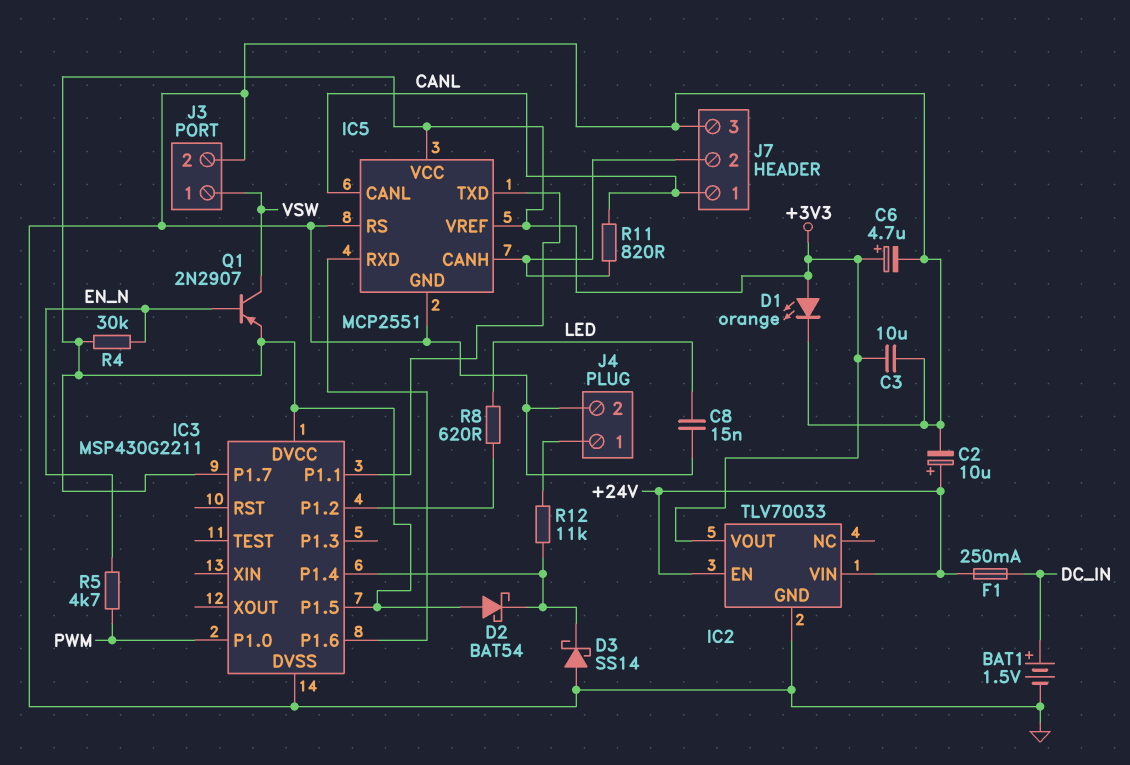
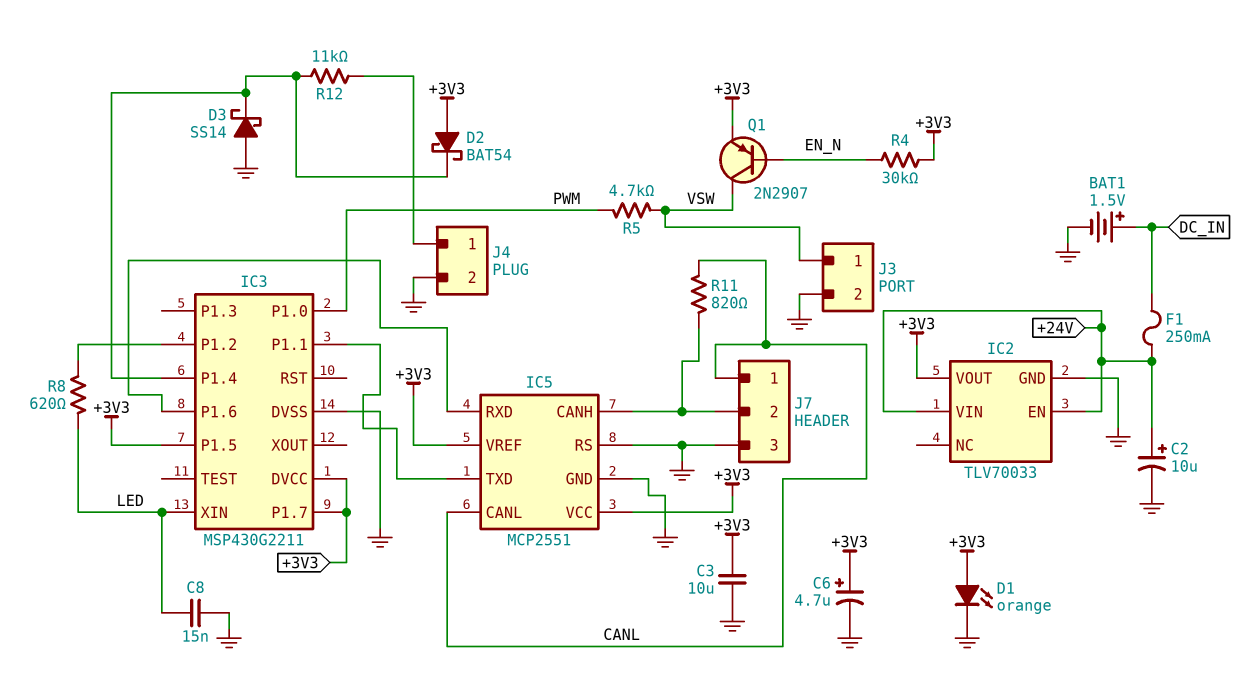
IC3 pin XIN: none -> LED
R5: 4.7k (EN_N, PWM) -> 4.7k (PWM, VSW)

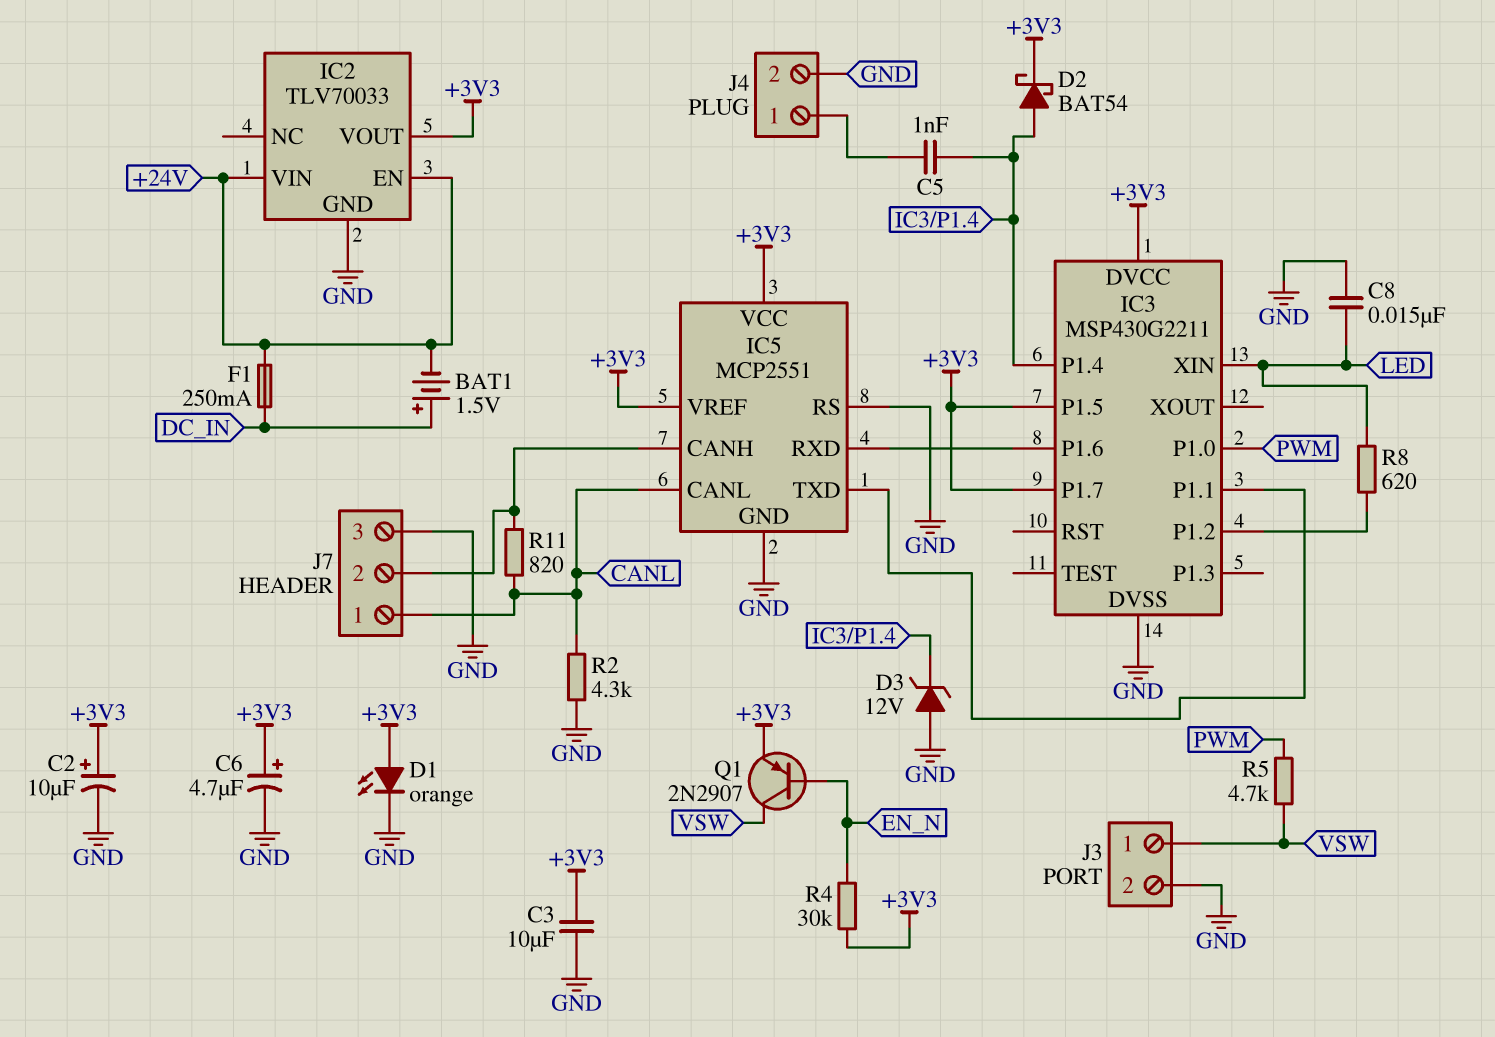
BAT1: 1.5V (plus DC_IN, minus GND) -> 1.5V (plus DC_IN, minus +24V)
C2: 10uF (plus +24V, minus GND) -> 10uF (plus +3V3, minus GND)
C5: none -> 1nF (IC3/P1.4, J4/1)
D2: schottky BAT54 (A +3V3, K IC3/P1.4) -> schottky BAT54 (A IC3/P1.4, K +3V3)
D3: schottky SS14 (A GND, K IC3/P1.4) -> zener 12V (A GND, K IC3/P1.4)
R2: none -> 4.3k (CANL, GND)
R12: 11k (IC3/P1.4, J4/1) -> none

